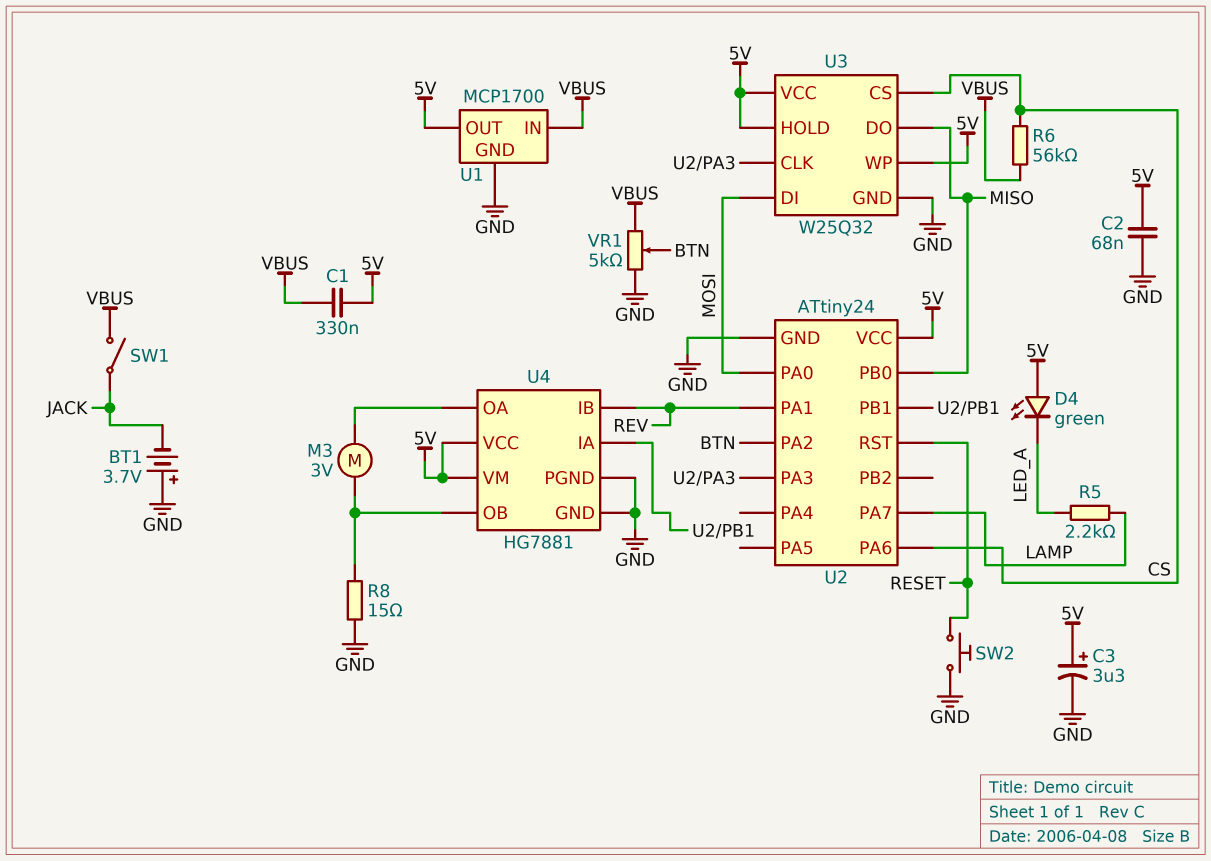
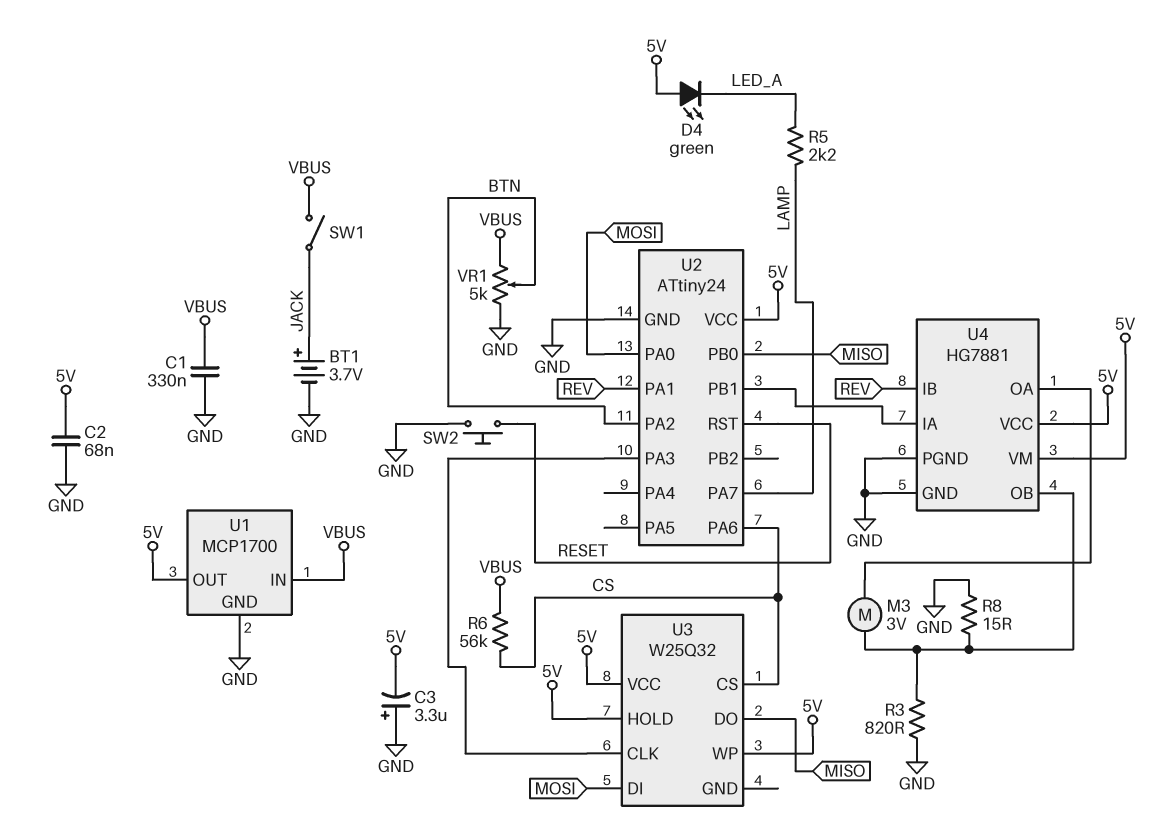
BT1: 3.7V (plus GND, minus JACK) -> 3.7V (plus JACK, minus GND)
C1: 330nF (5V, VBUS) -> 330nF (GND, VBUS)
C3: 3.3uF (plus 5V, minus GND) -> 3.3uF (plus GND, minus 5V)
R3: none -> 820 (GND, U4/OB)
U3 pin GND: GND -> none

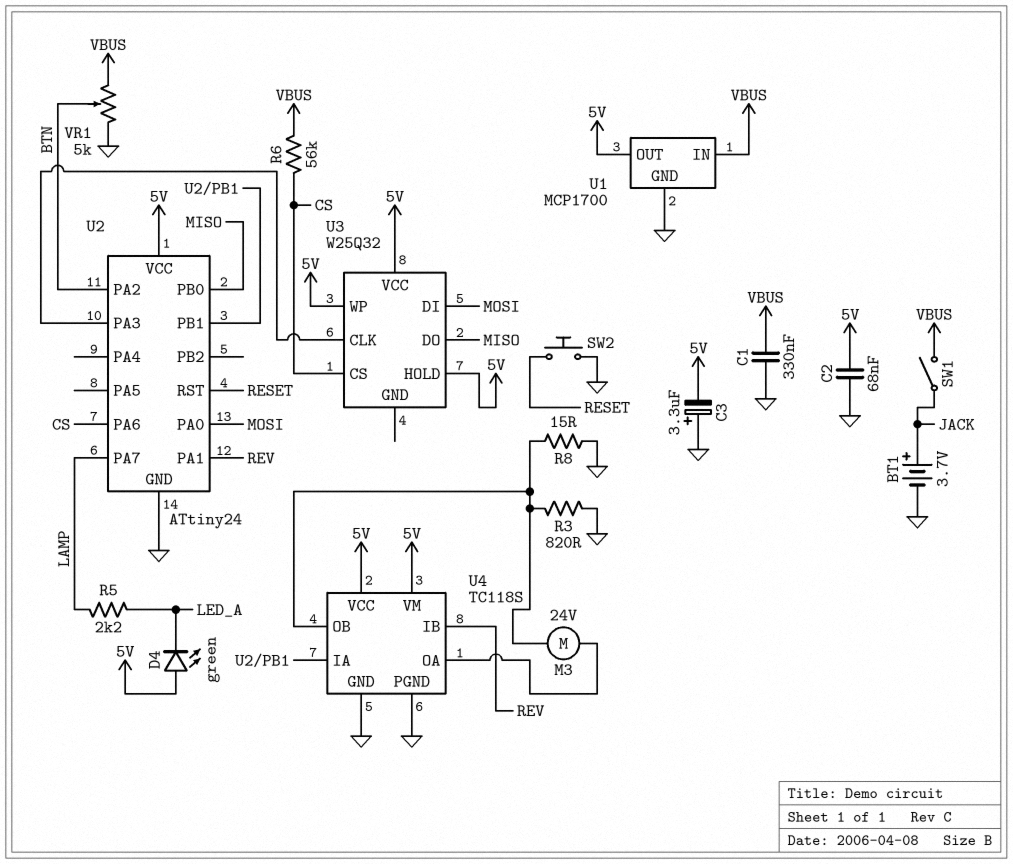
M3: motor 3V (U4/OA, U4/OB) -> motor 24V (U4/OA, U4/OB)
U4: HG7881 -> TC118S

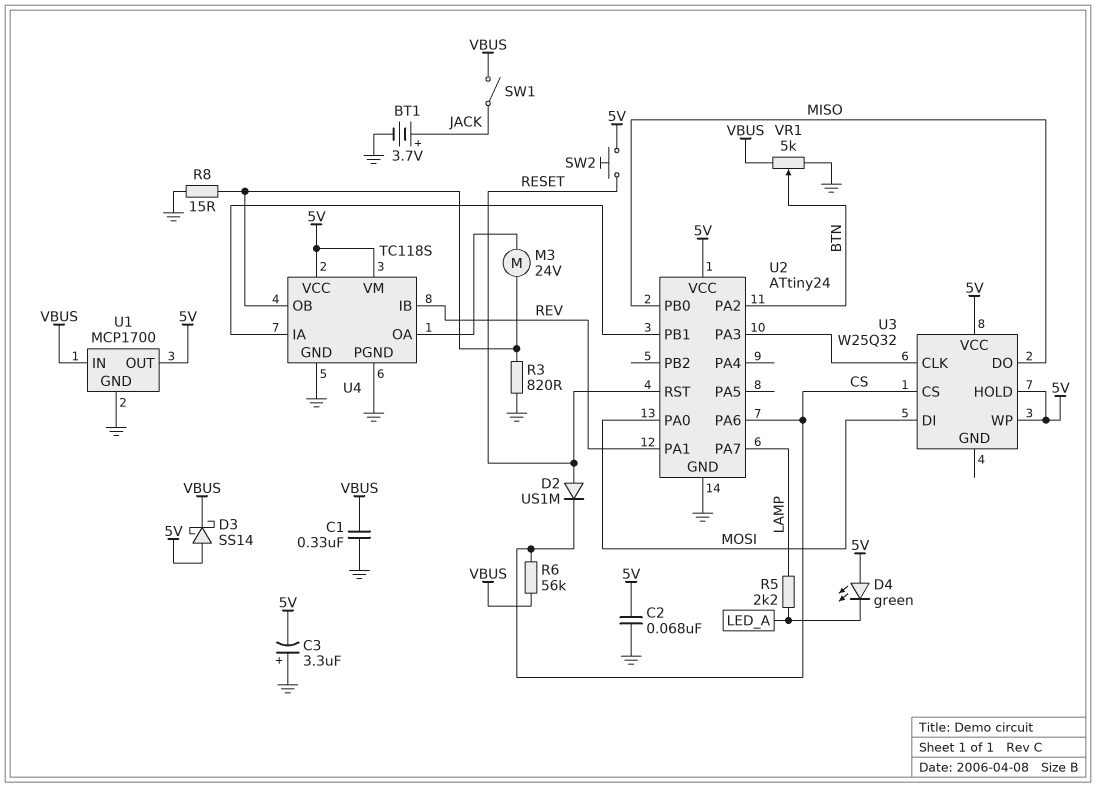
D2: none -> diode US1M (A RESET, K CS)
D3: none -> schottky SS14 (A 5V, K VBUS)
SW2: button (GND, RESET) -> button (5V, RESET)

